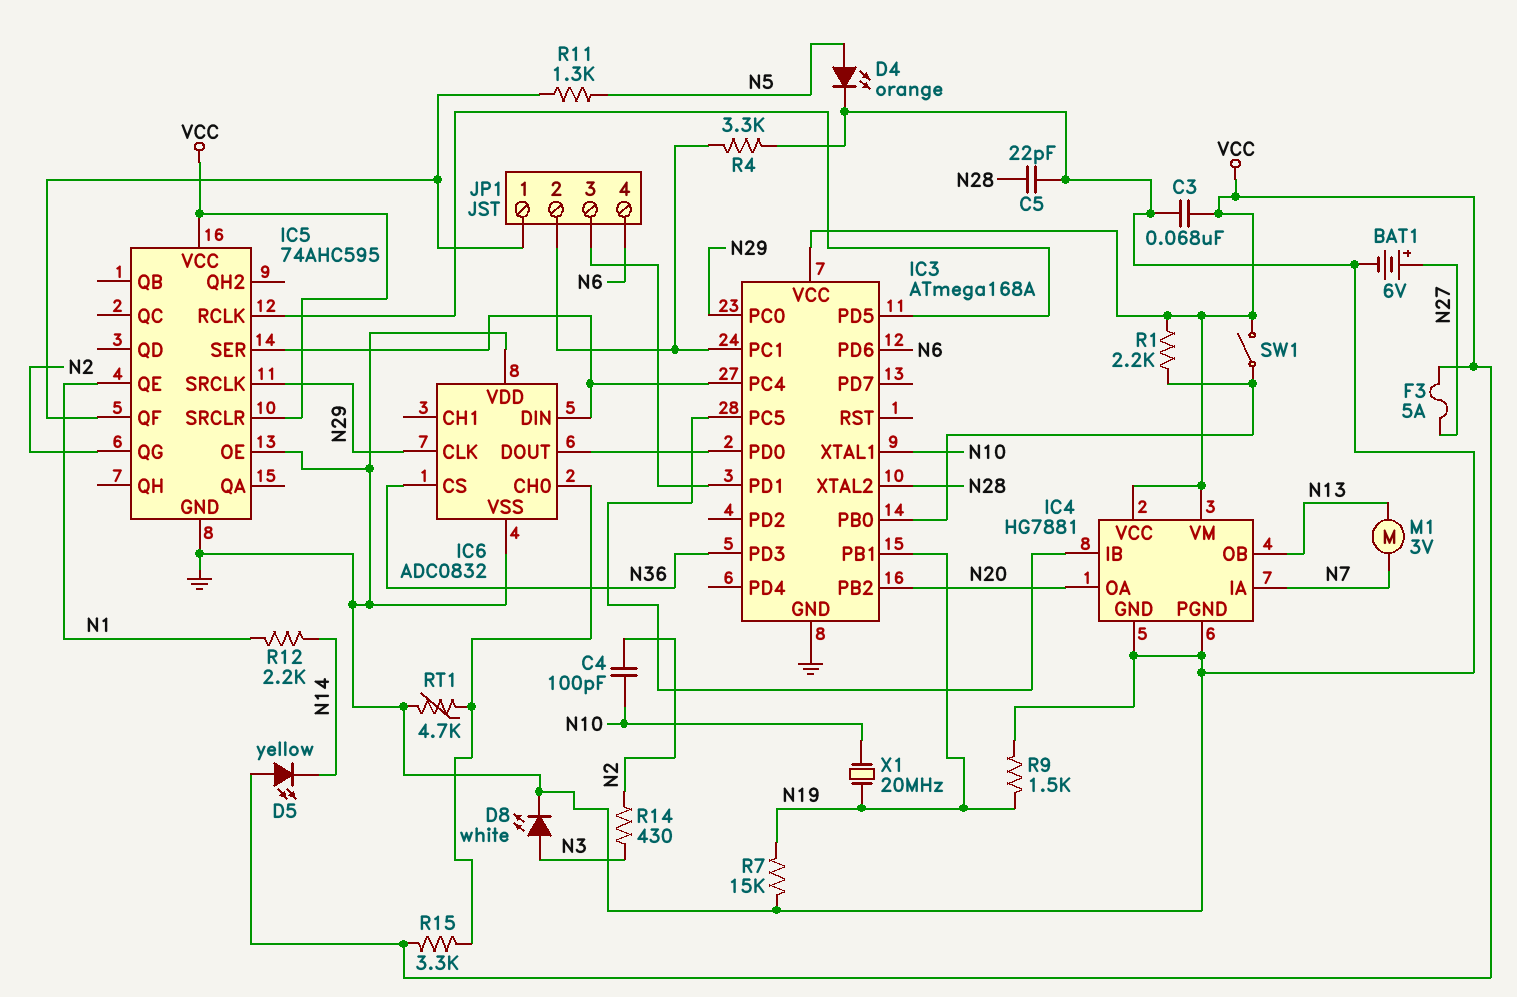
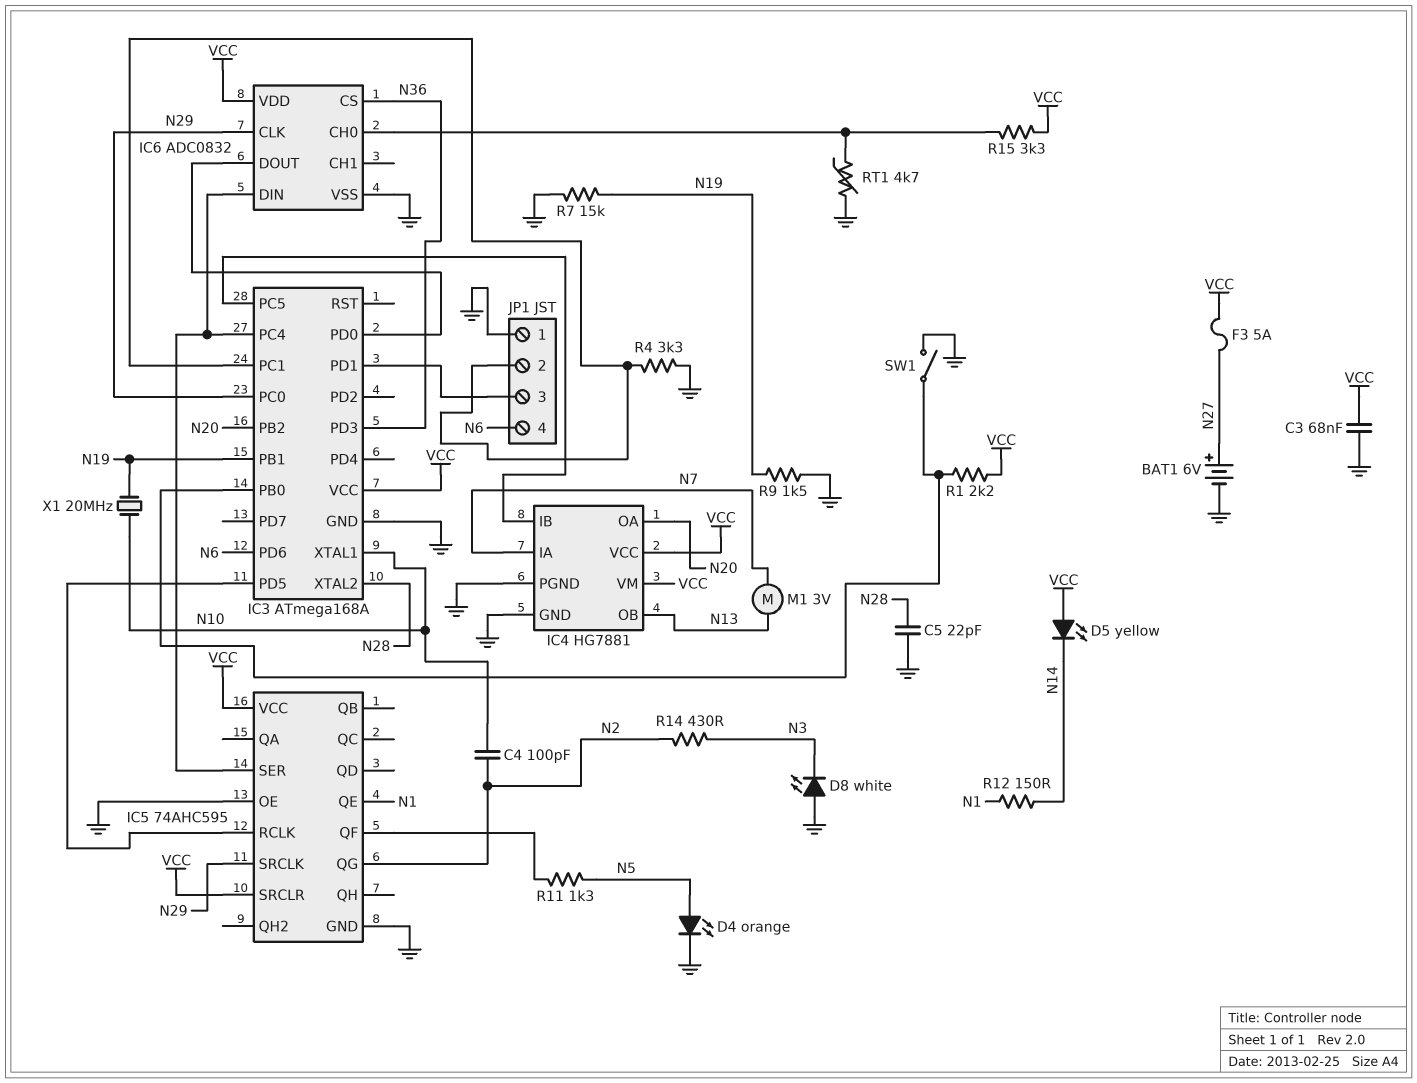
D8: LED white (A N3, K GND) -> LED white (A GND, K N3)
IC6 pin VDD: GND -> VCC
JP1 pin 1: IC5/QF -> GND
R12: 2.2k (N1, N14) -> 150 (N1, N14)
SW1: switch (IC3/PB0, VCC) -> switch (GND, IC3/PB0)

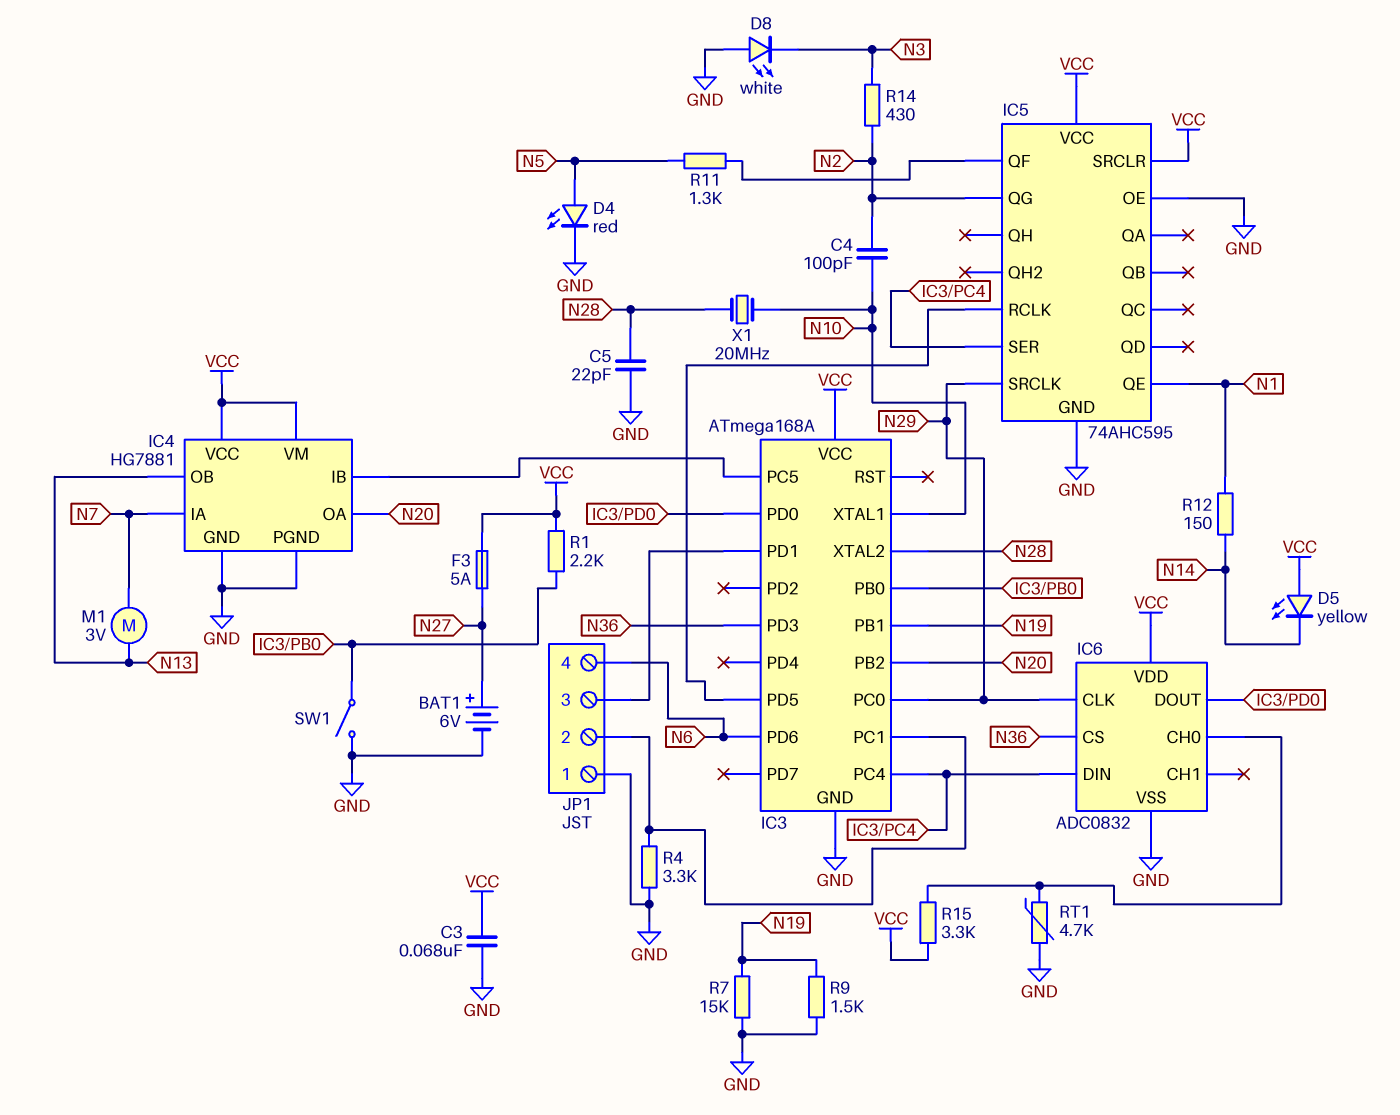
D4: LED orange (A N5, K GND) -> LED red (A N5, K GND)
X1: 20MHz (N10, N19) -> 20MHz (N10, N28)

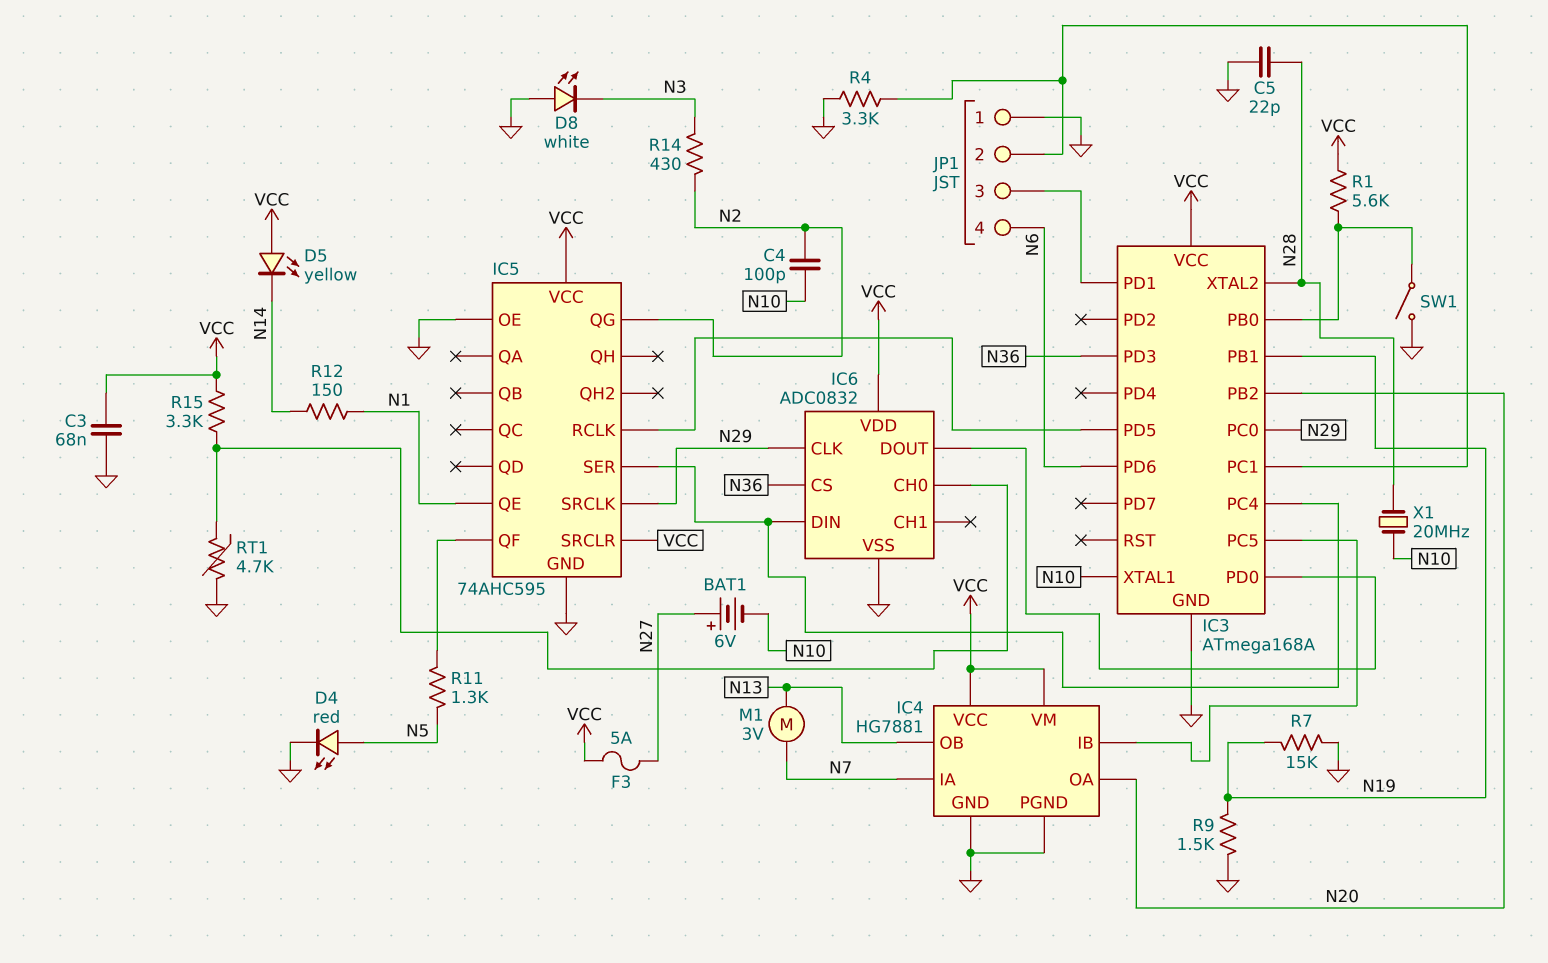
BAT1: 6V (plus N27, minus GND) -> 6V (plus N27, minus N10)
R1: 2.2k (IC3/PB0, VCC) -> 5.6k (IC3/PB0, VCC)

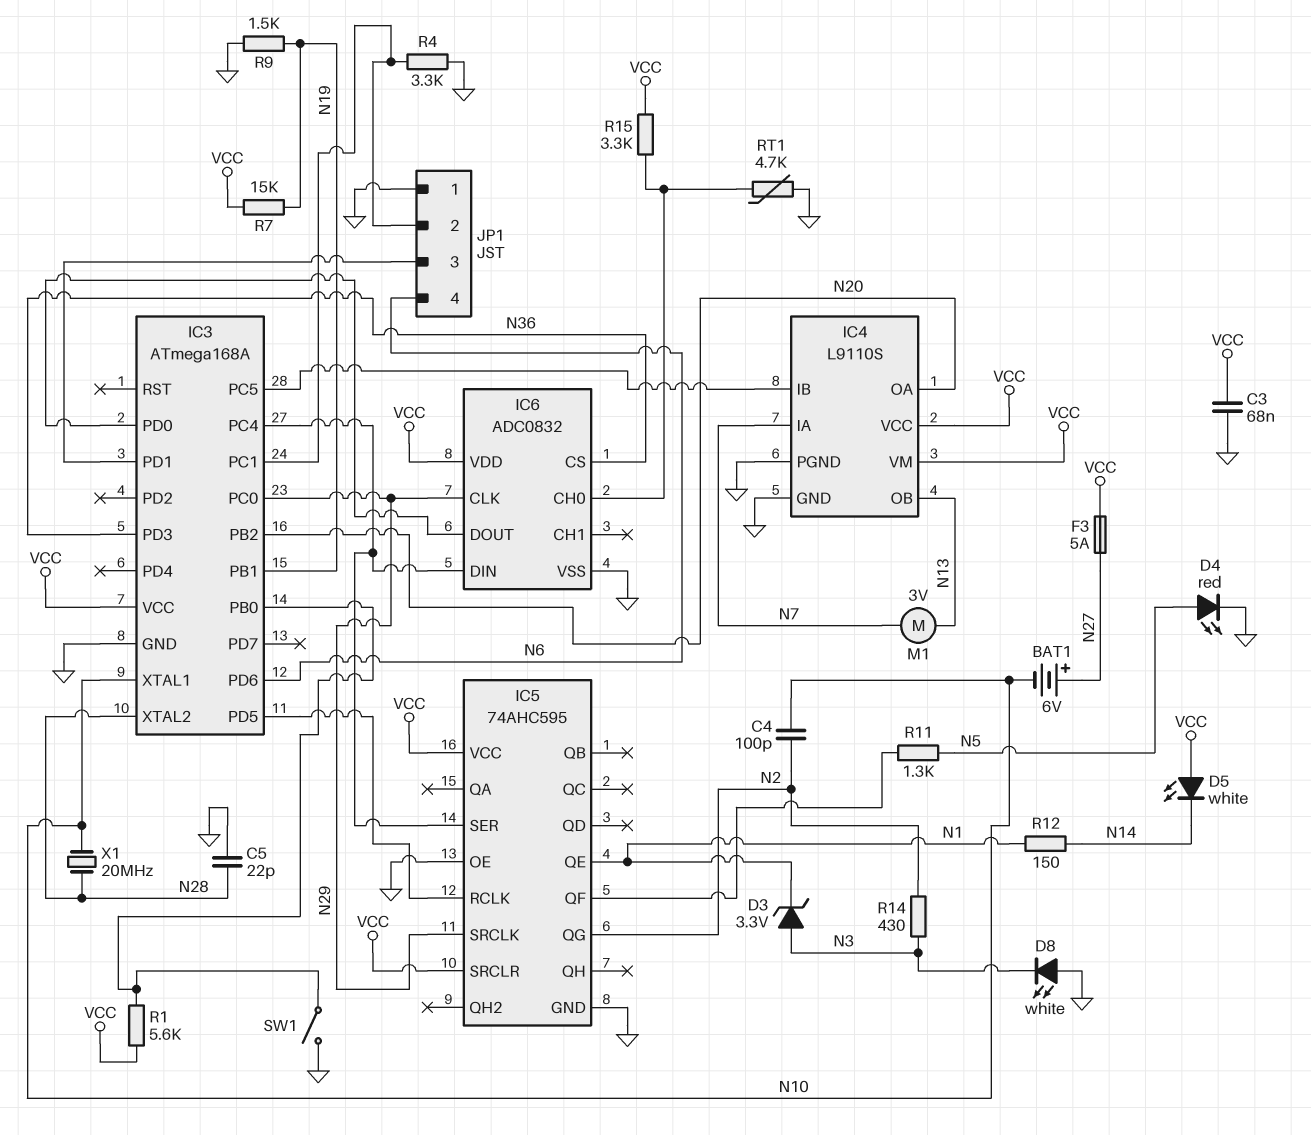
D3: none -> zener 3.3V (A N3, K N1)
D5: LED yellow (A VCC, K N14) -> LED white (A VCC, K N14)
IC4: HG7881 -> L9110S
R7: 15k (GND, N19) -> 15k (N19, VCC)

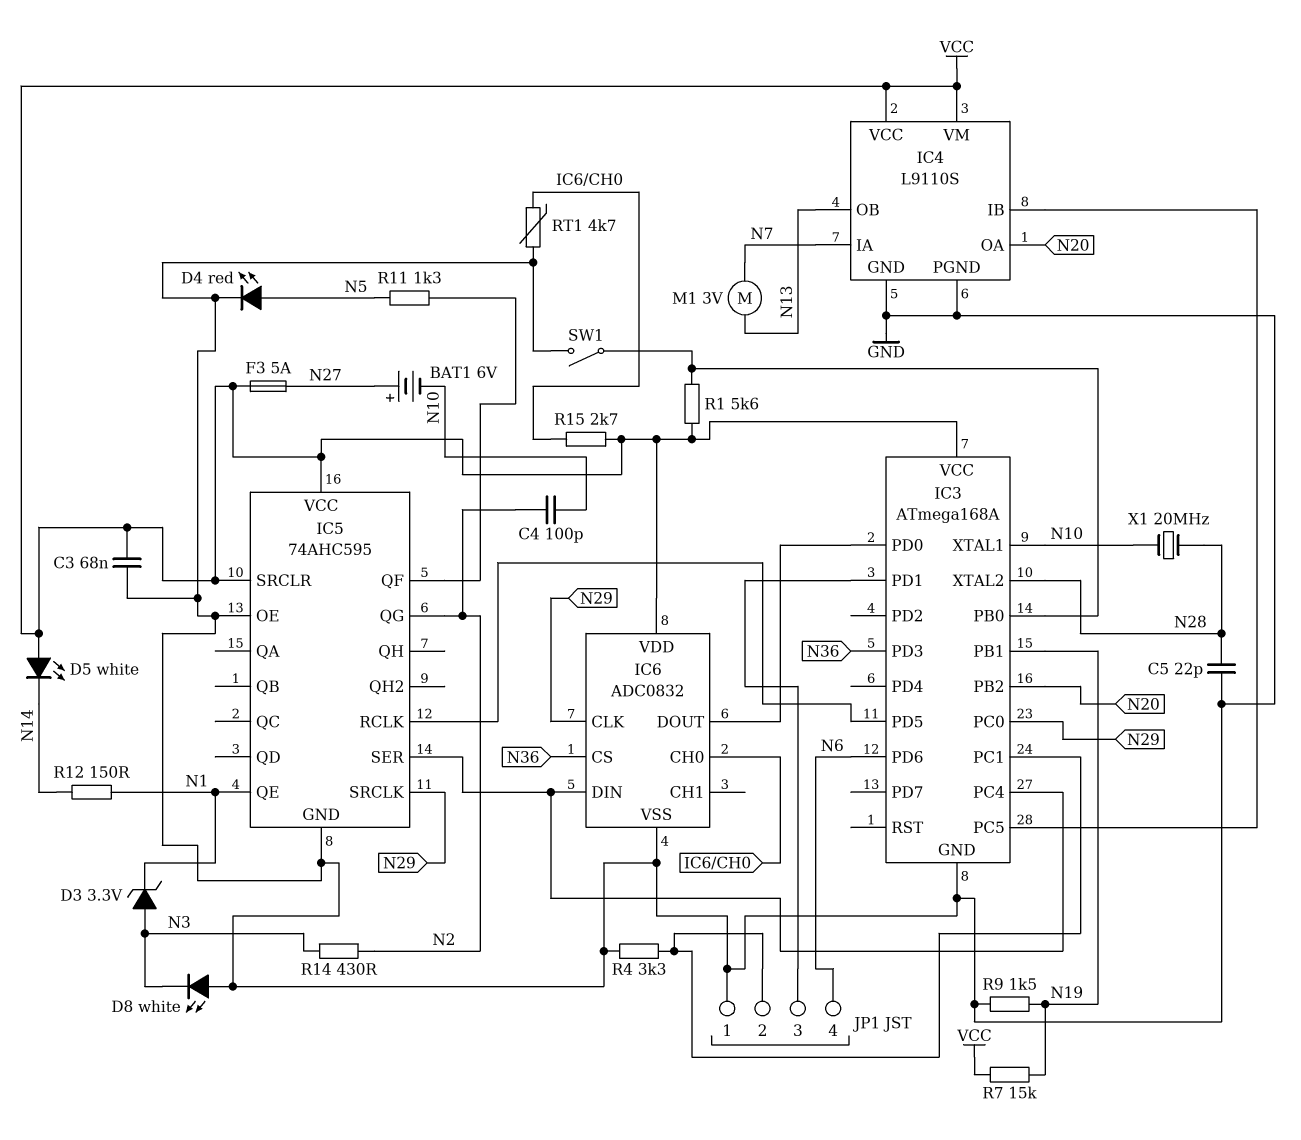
R15: 3.3k (IC6/CH0, VCC) -> 2.7k (IC6/CH0, VCC)

